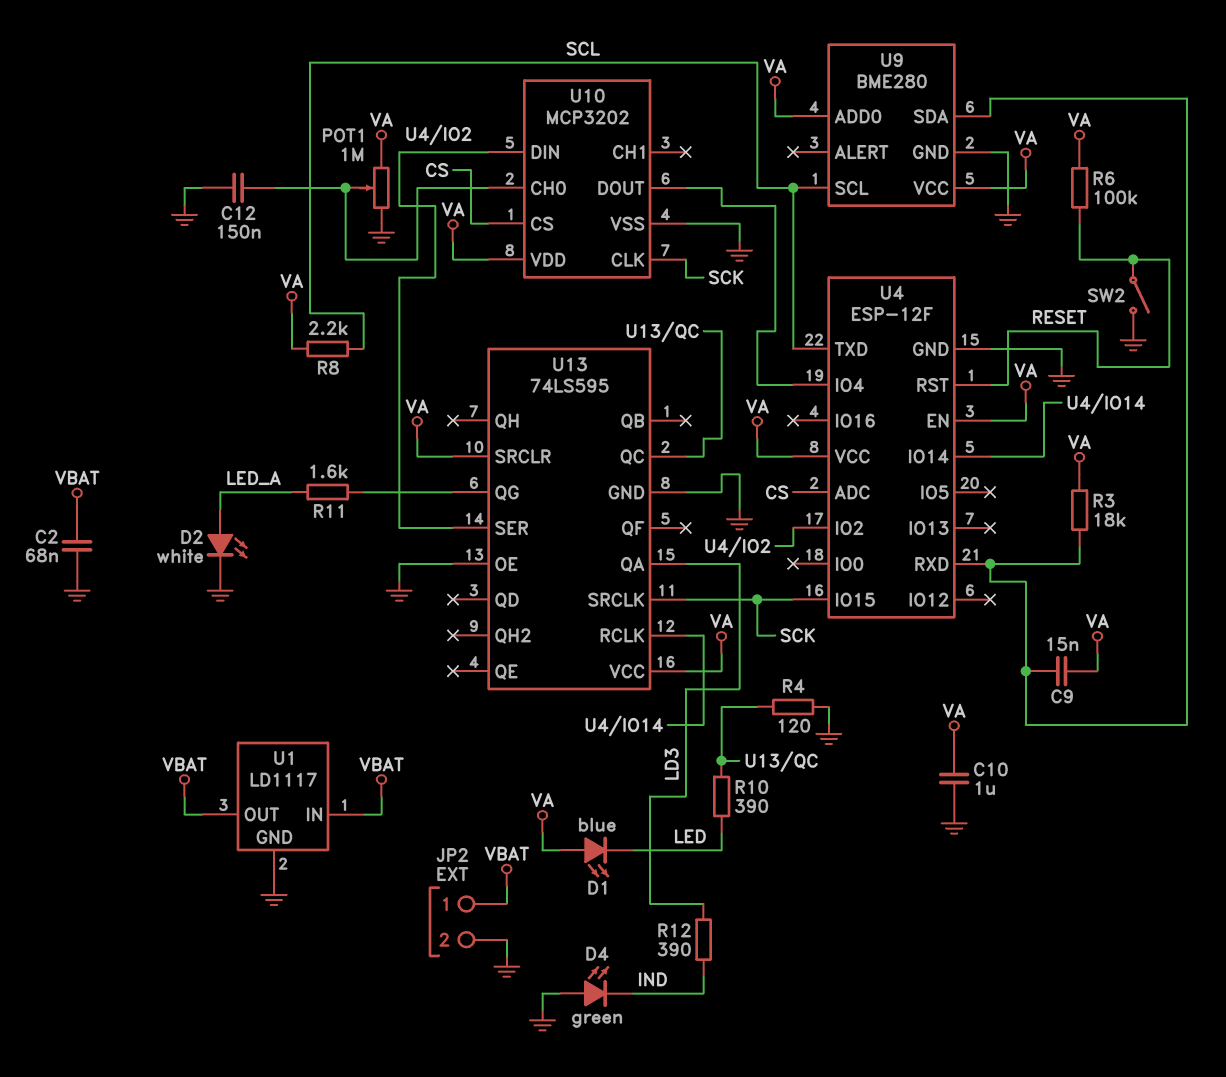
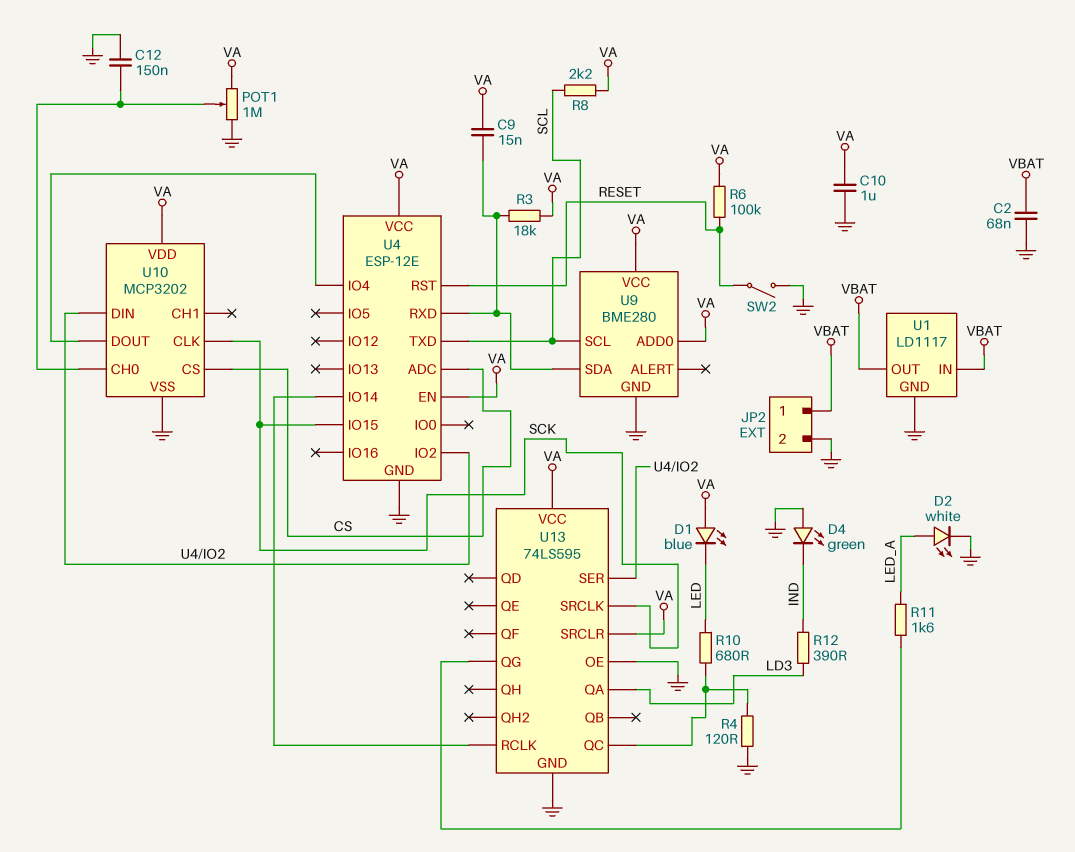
R10: 390 (LED, U13/QC) -> 680 (LED, U13/QC)
U4: ESP-12F -> ESP-12E

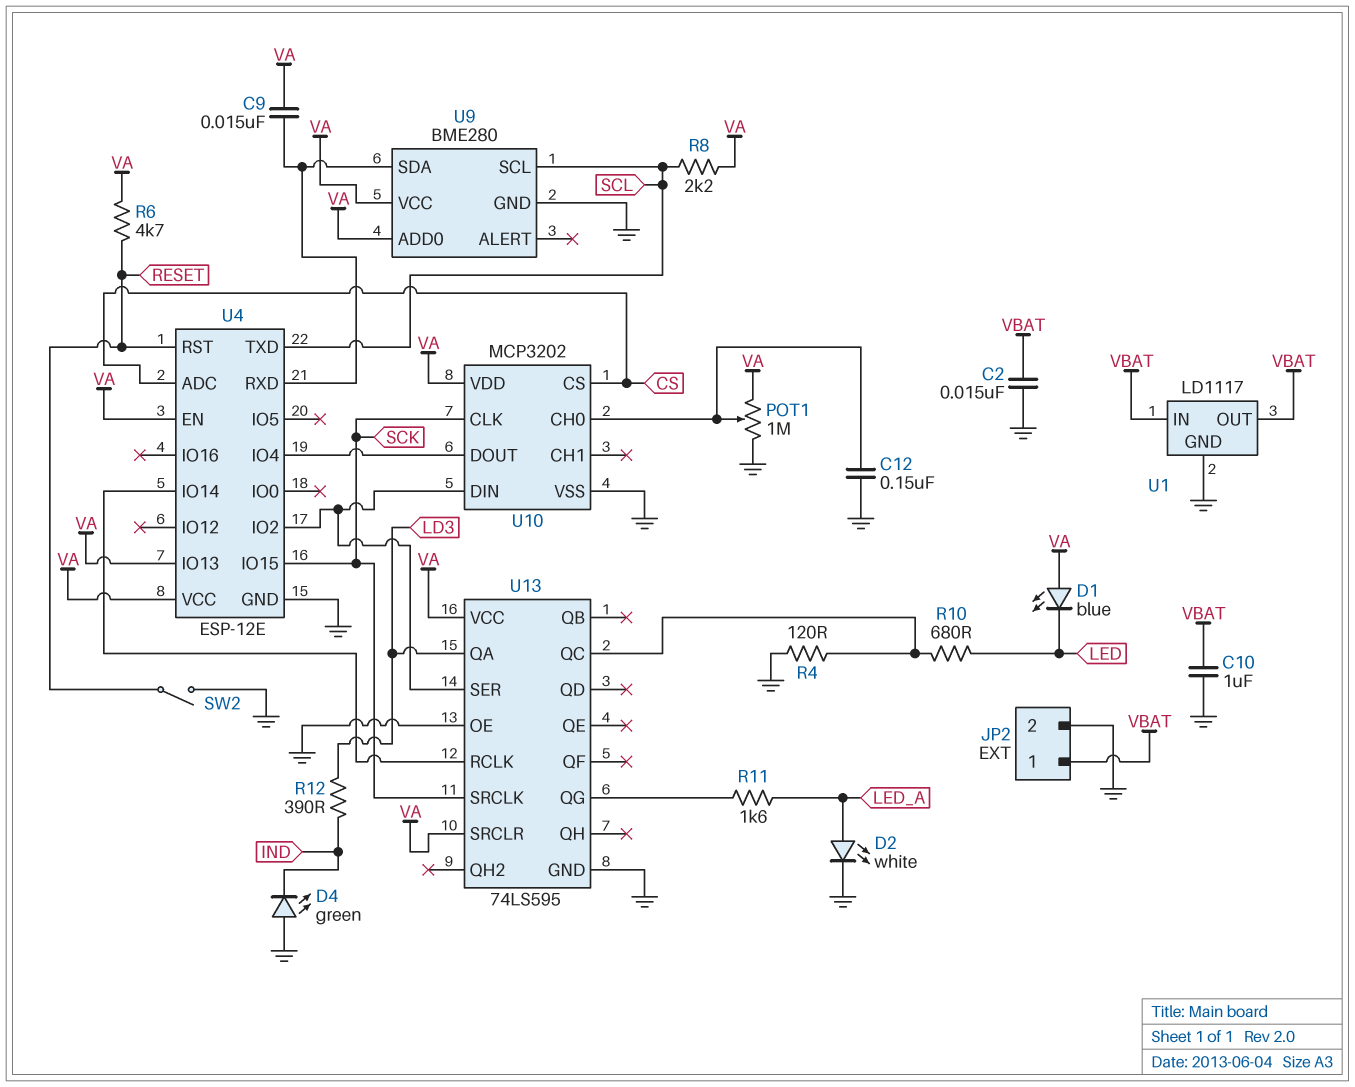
C2: 68nF (GND, VBAT) -> 15nF (GND, VBAT)
C10: 1uF (GND, VA) -> 1uF (GND, VBAT)
R3: 18k (U4/RXD, VA) -> none
R6: 100k (RESET, VA) -> 4.7k (RESET, VA)
U4 pin IO13: none -> VA

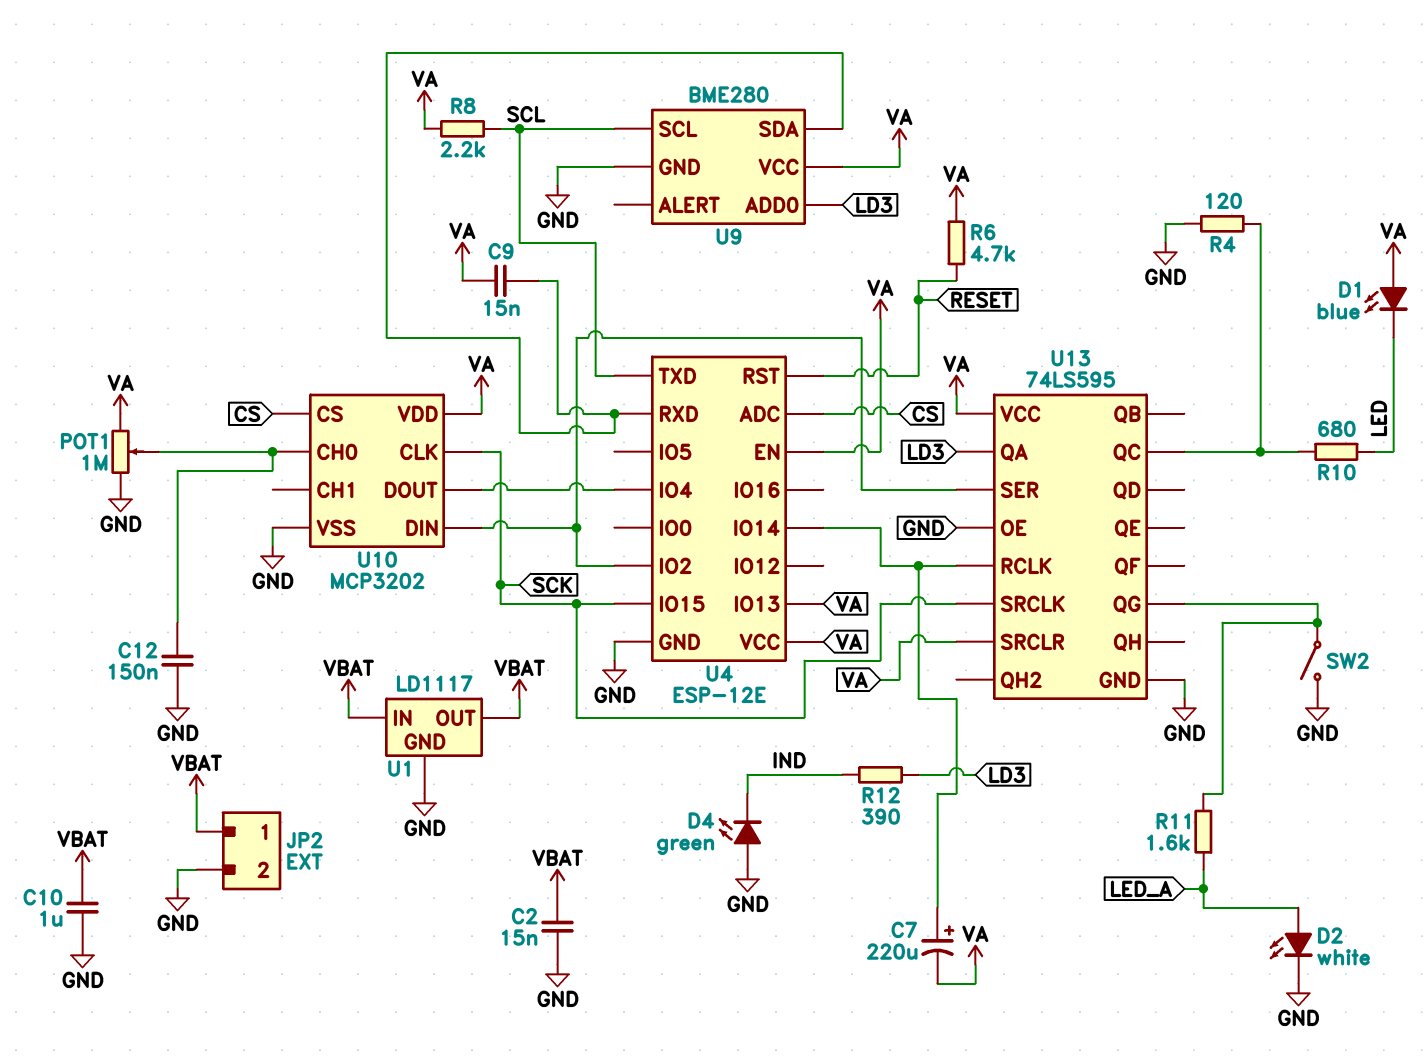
C7: none -> 220uF (plus U4/IO14, minus VA)
SW2: switch (GND, RESET) -> switch (GND, U13/QG)
U9 pin ADD0: VA -> LD3

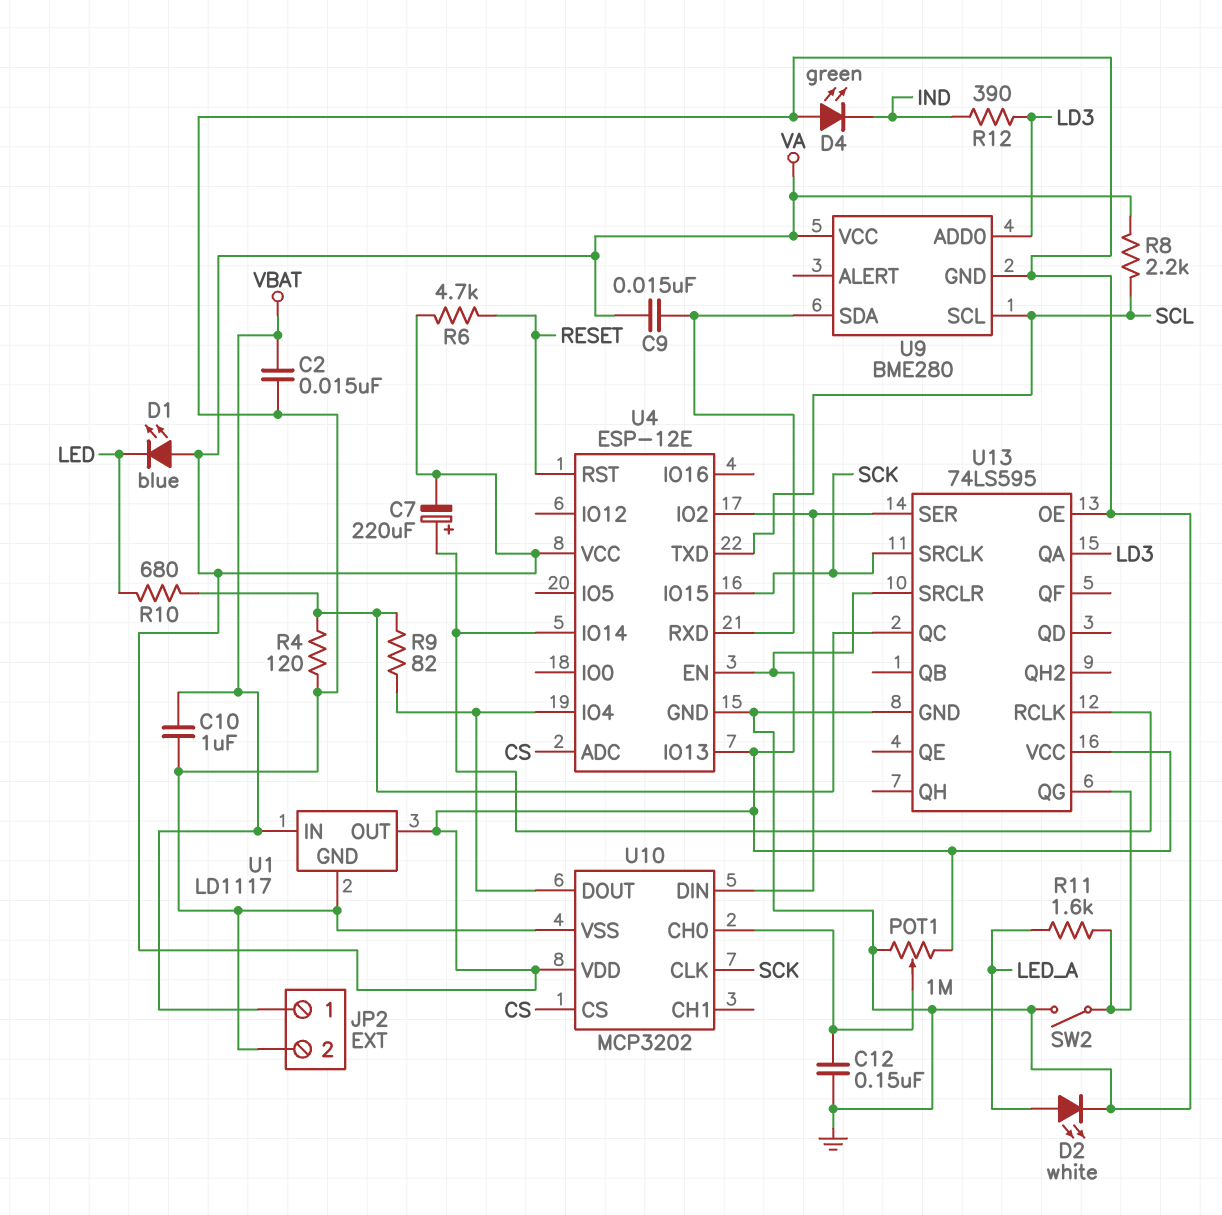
R9: none -> 82 (U4/IO4, U13/QC)
U1 pin OUT: VBAT -> VA

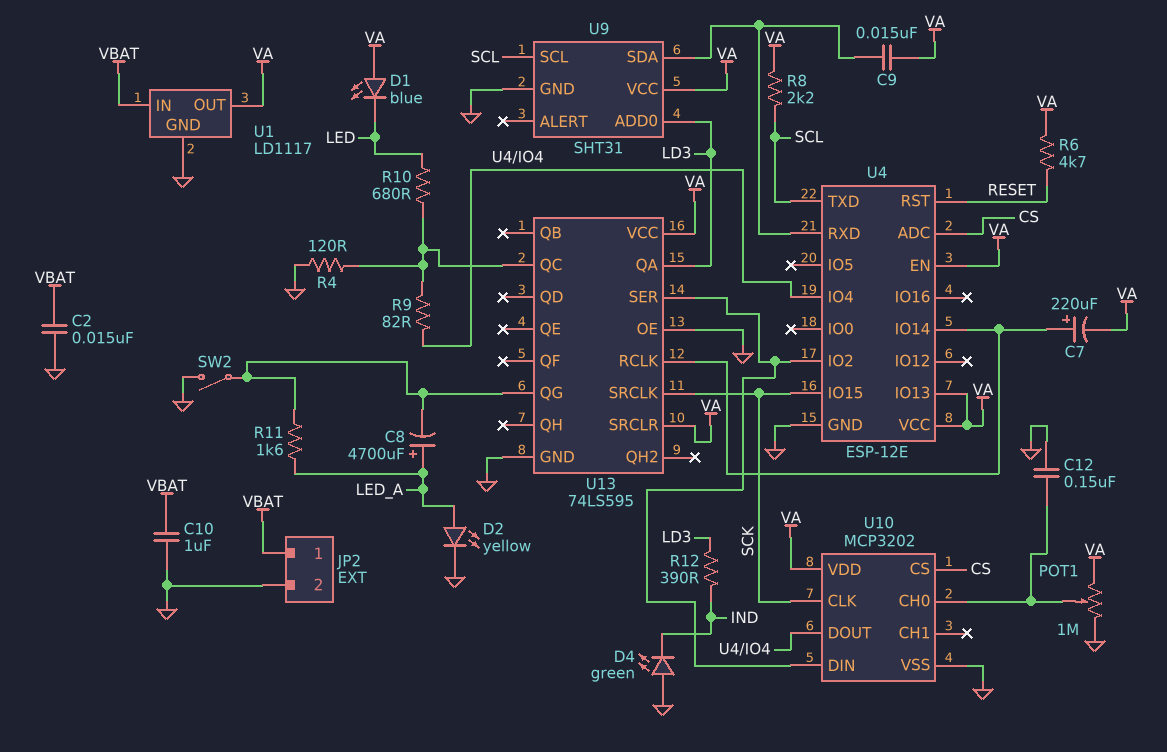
C8: none -> 4700uF (plus LED_A, minus U13/QG)
D2: LED white (A LED_A, K GND) -> LED yellow (A LED_A, K GND)
U9: BME280 -> SHT31

